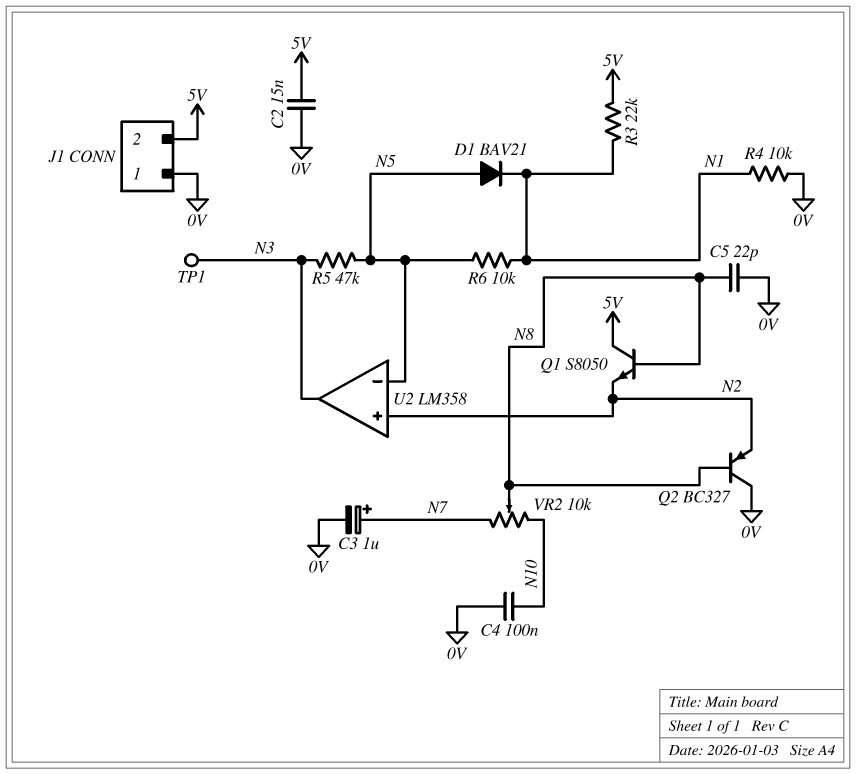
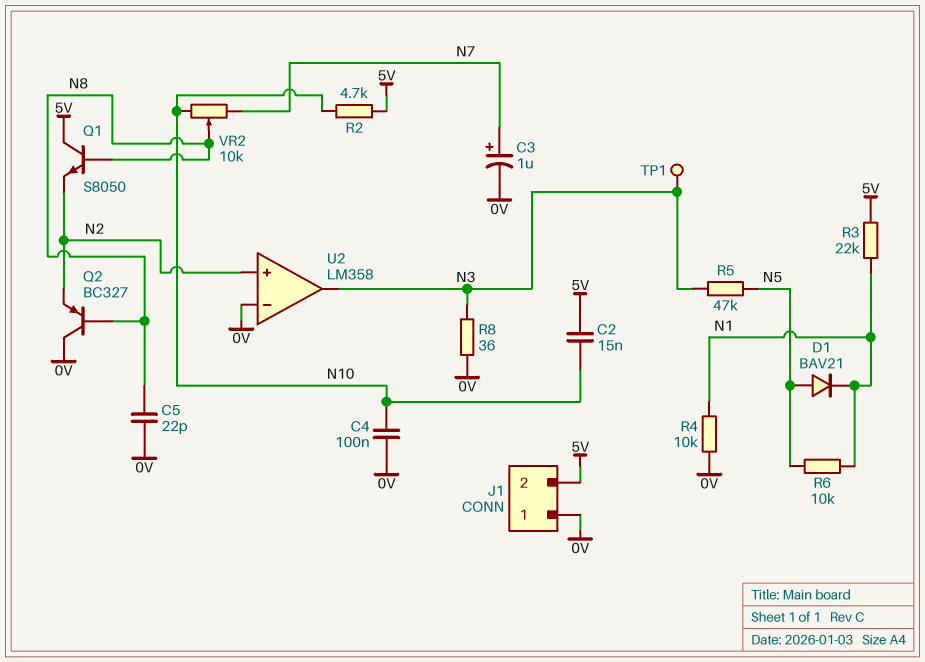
C2: 15nF (0V, 5V) -> 15nF (5V, N10)
R2: none -> 4.7k (5V, N10)
R8: none -> 36 (0V, N3)
U2 pin in-: N5 -> 0V

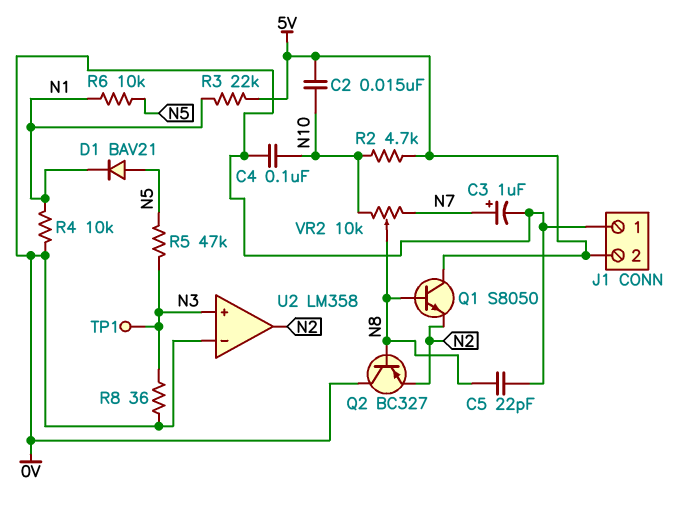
U2 pin in+: N2 -> N3
U2 pin out: N3 -> N2

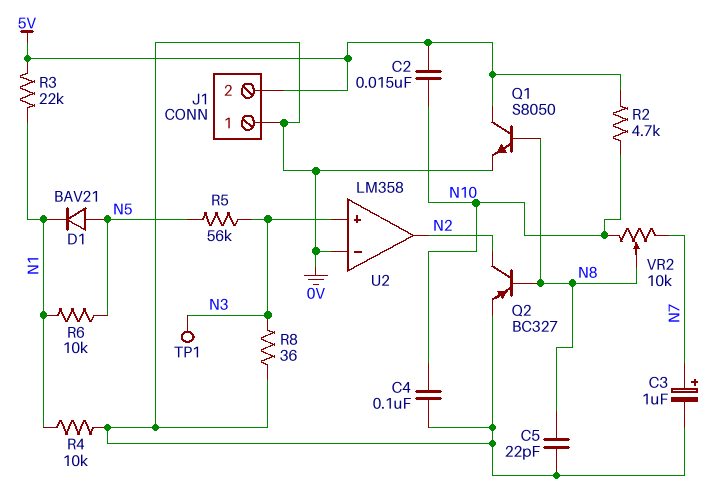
Q1: NPN S8050 (B N8, C 5V, E N2) -> NPN S8050 (B N8, C 5V, E 0V)
Q2: PNP BC327 (B N8, C 0V, E N2) -> PNP BC327 (B N8, C N2, E 0V)
R5: 47k (N3, N5) -> 56k (N3, N5)

